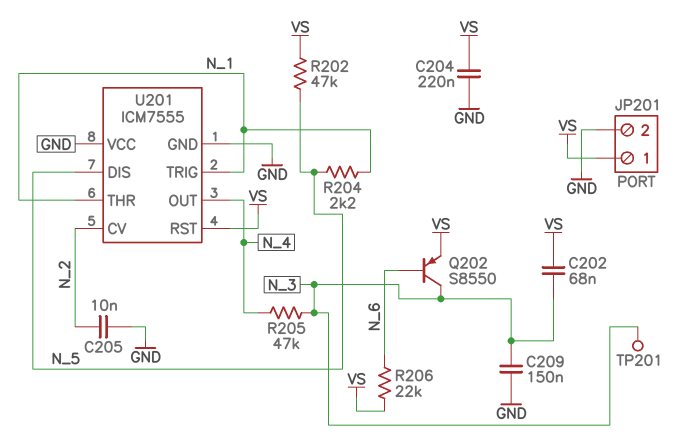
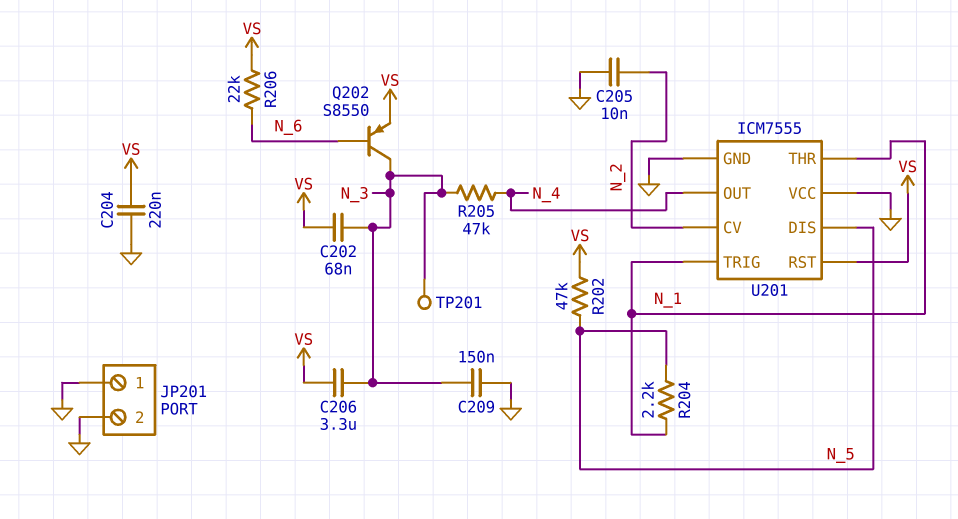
C206: none -> 3.3uF (N_3, VS)
JP201 pin 1: VS -> GND

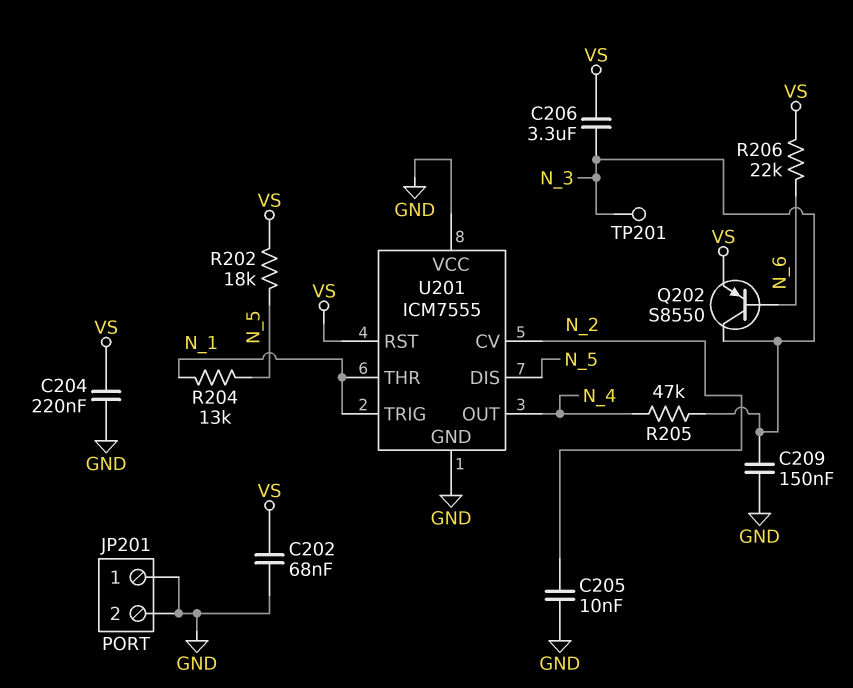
C202: 68nF (N_3, VS) -> 68nF (GND, VS)
R202: 47k (N_5, VS) -> 18k (N_5, VS)
R204: 2.2k (N_1, N_5) -> 13k (N_1, N_5)

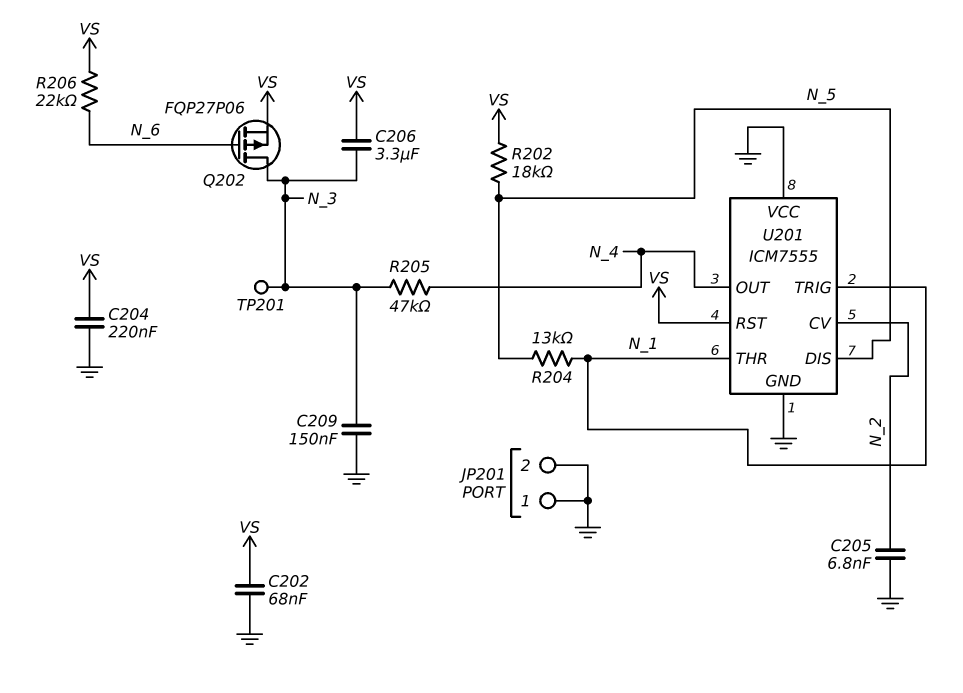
C205: 10nF (GND, N_2) -> 6.8nF (GND, N_2)
Q202: PNP S8550 (B N_6, C N_3, E VS) -> PMOS FQP27P06 (G N_6, D N_3, S VS)

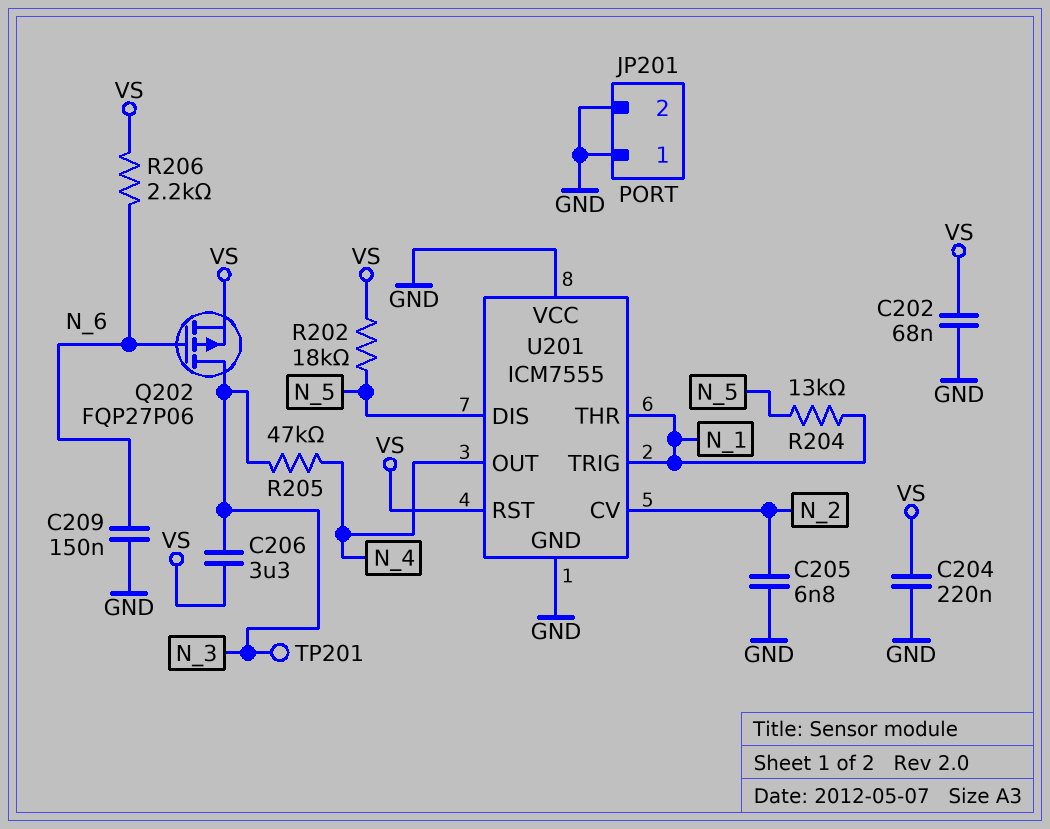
C209: 150nF (GND, N_3) -> 150nF (GND, N_6)
R206: 22k (N_6, VS) -> 2.2k (N_6, VS)

